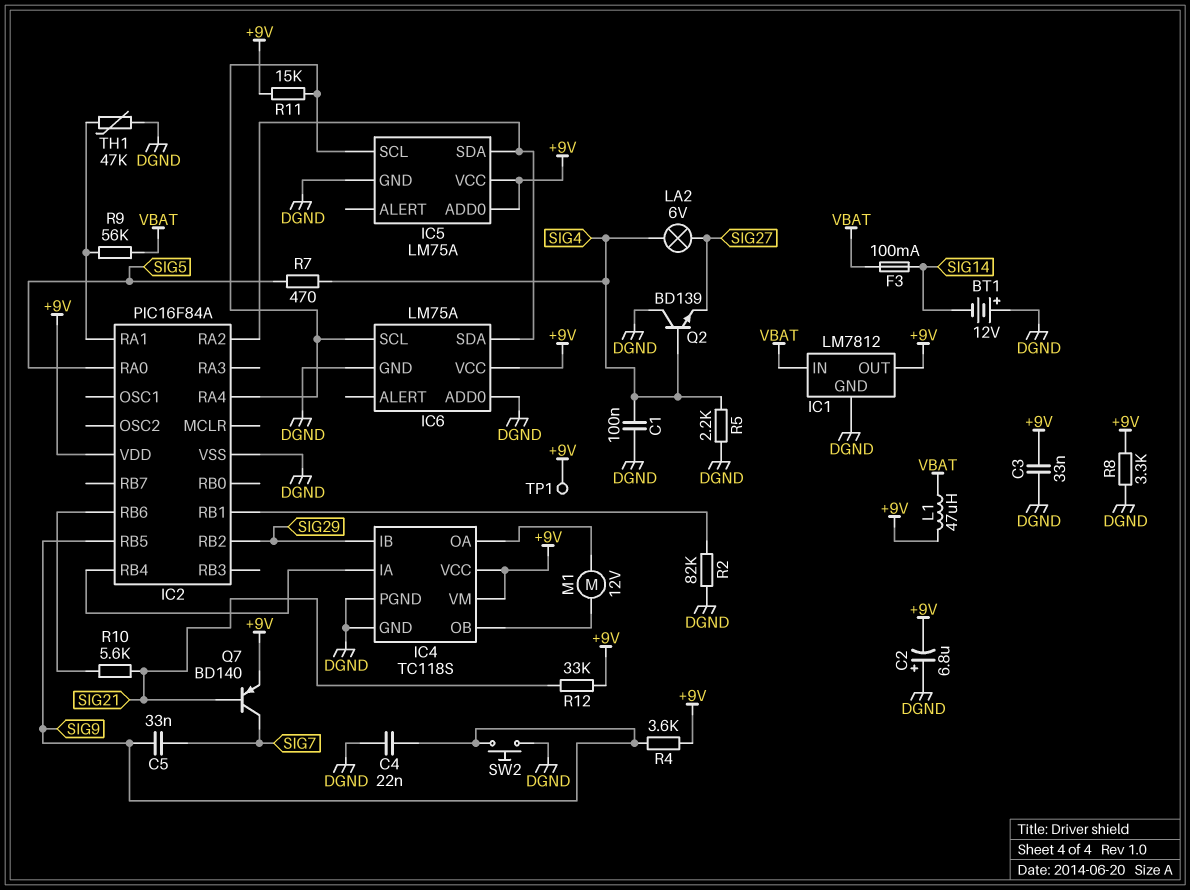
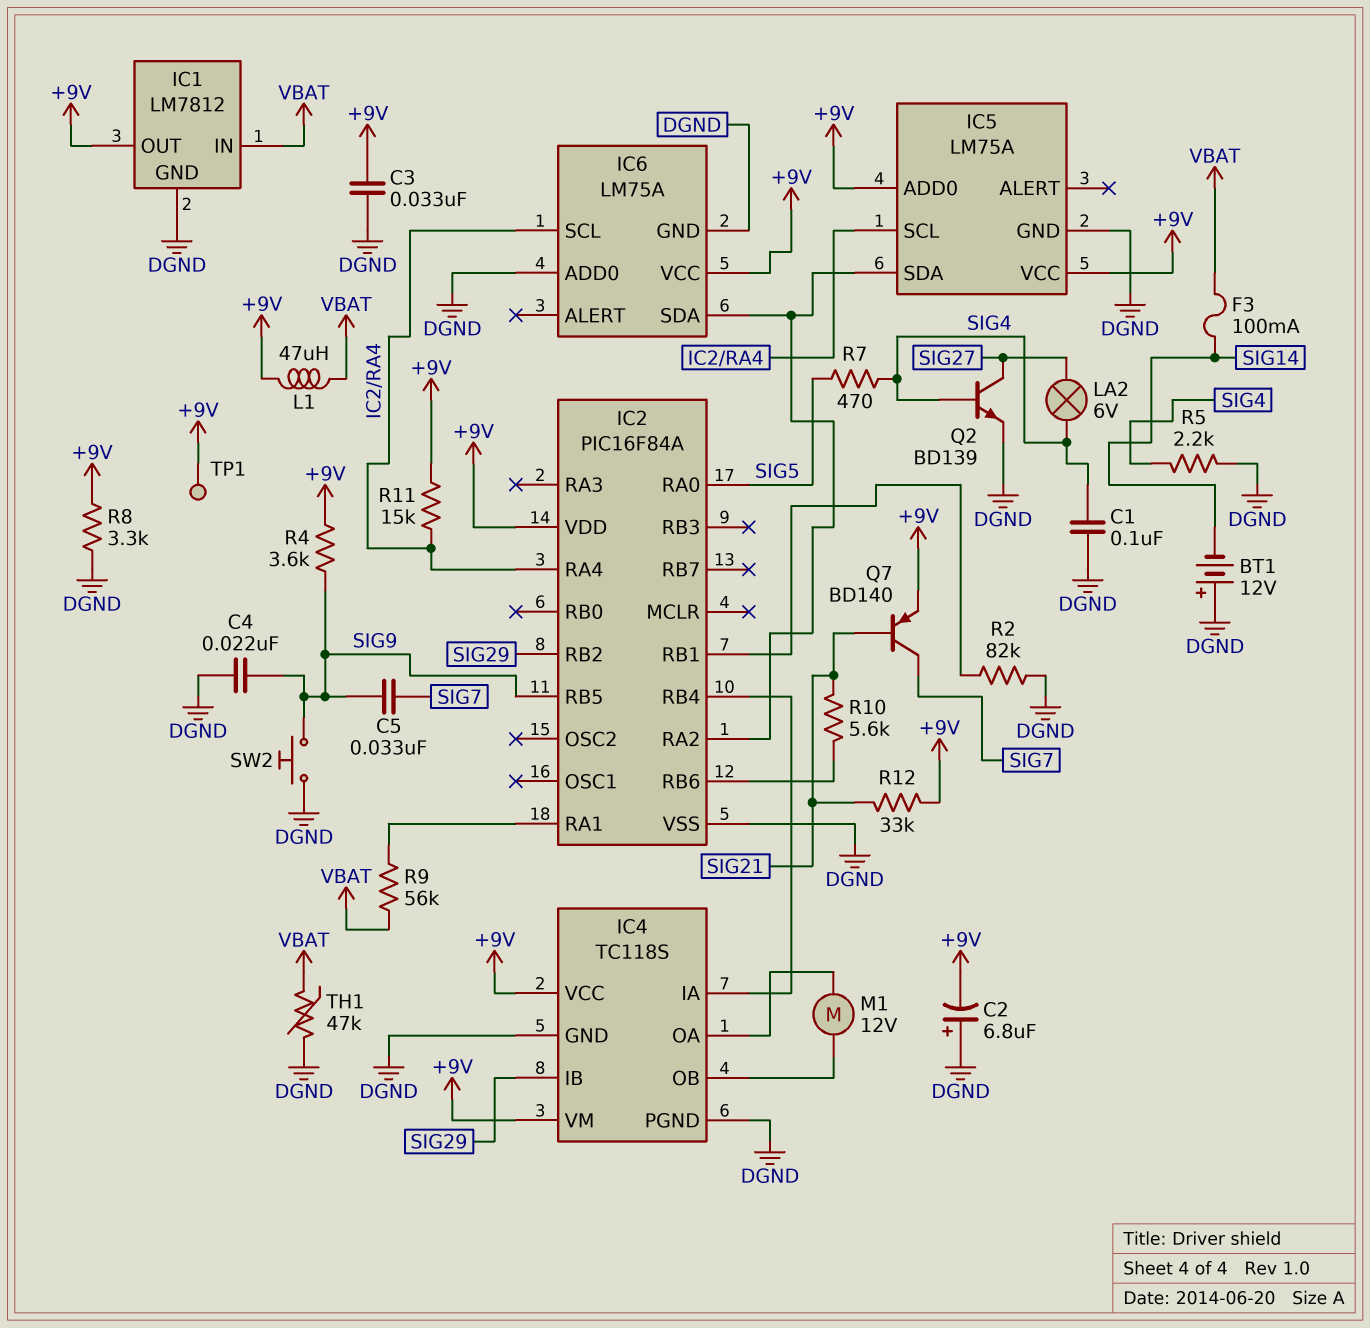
Q2: NPN BD139 (B SIG4, C DGND, E SIG27) -> NPN BD139 (B SIG4, C SIG27, E DGND)
TH1: 47k (DGND, IC2/RA1) -> 47k (DGND, VBAT)

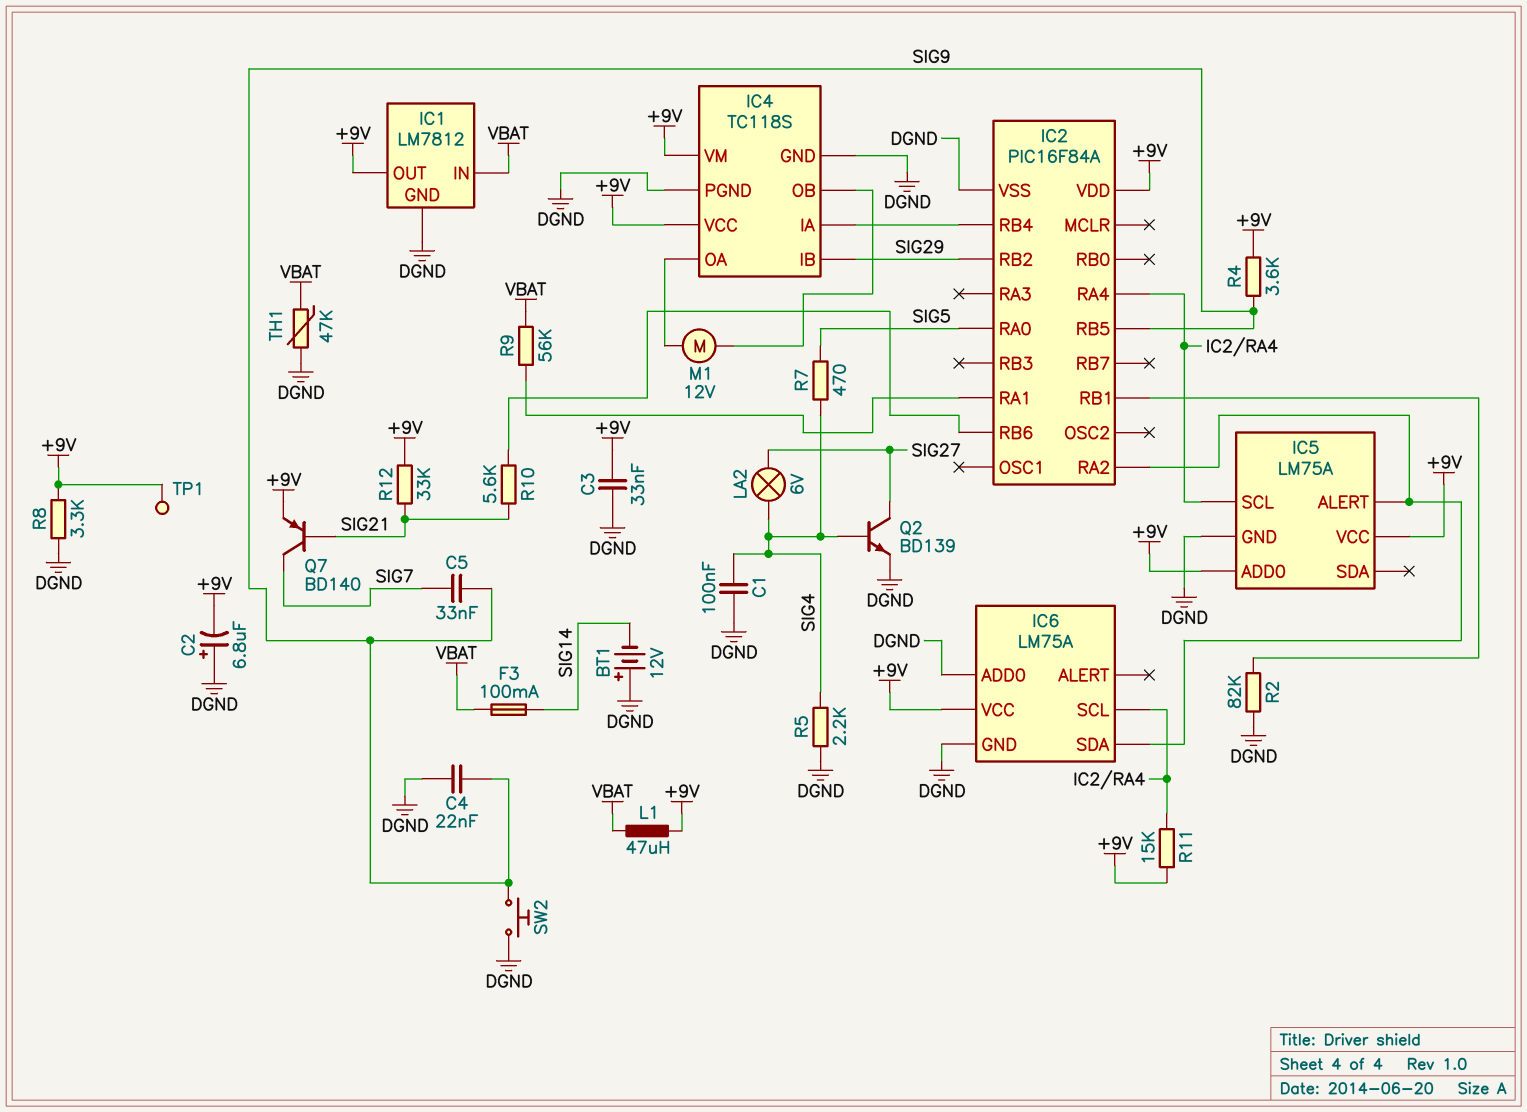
IC5 pin ALERT: none -> IC2/RA2
IC5 pin SDA: IC2/RA2 -> none

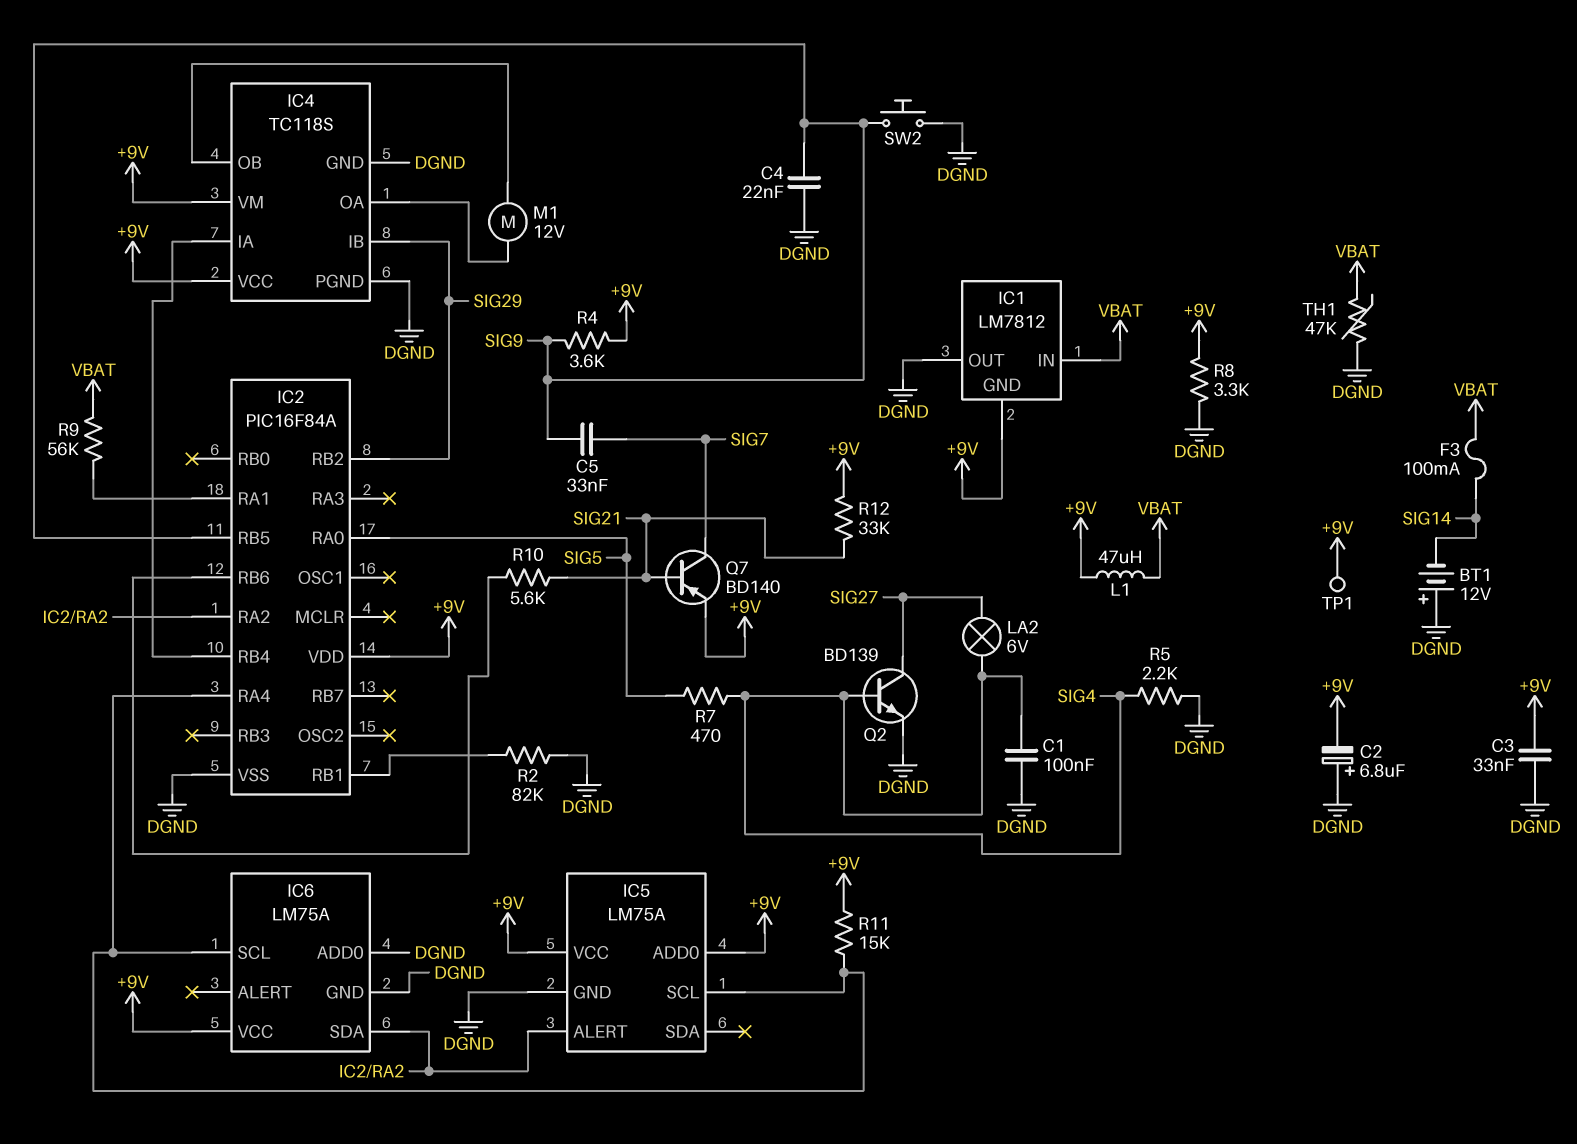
IC1 pin GND: DGND -> +9V
IC1 pin OUT: +9V -> DGND

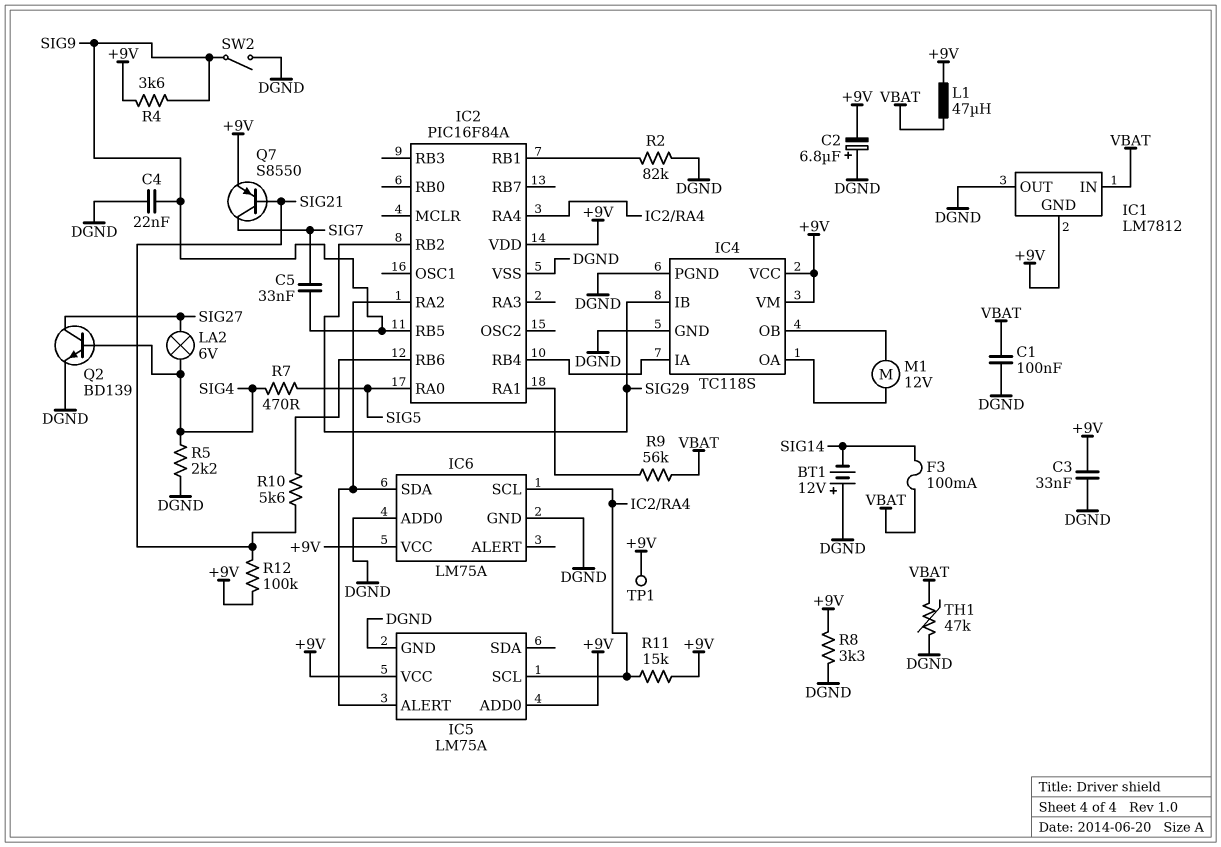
C1: 100nF (DGND, SIG4) -> 100nF (DGND, VBAT)
Q7: PNP BD140 (B SIG21, C SIG7, E +9V) -> PNP S8550 (B SIG21, C SIG7, E +9V)
R12: 33k (+9V, SIG21) -> 100k (+9V, SIG21)
SW2: button (DGND, SIG9) -> switch (DGND, SIG9)

